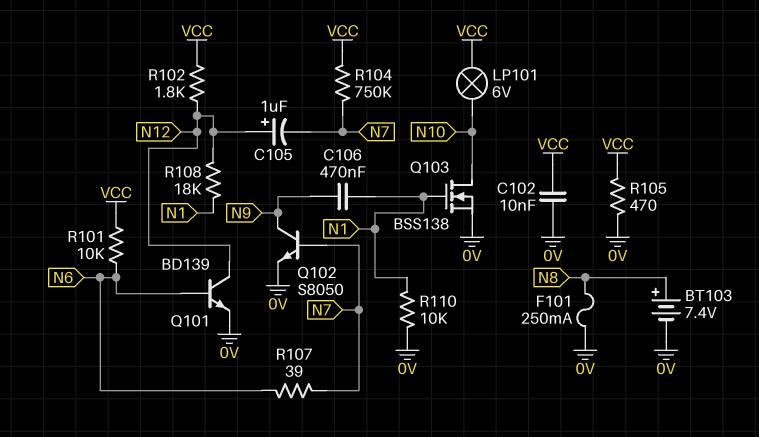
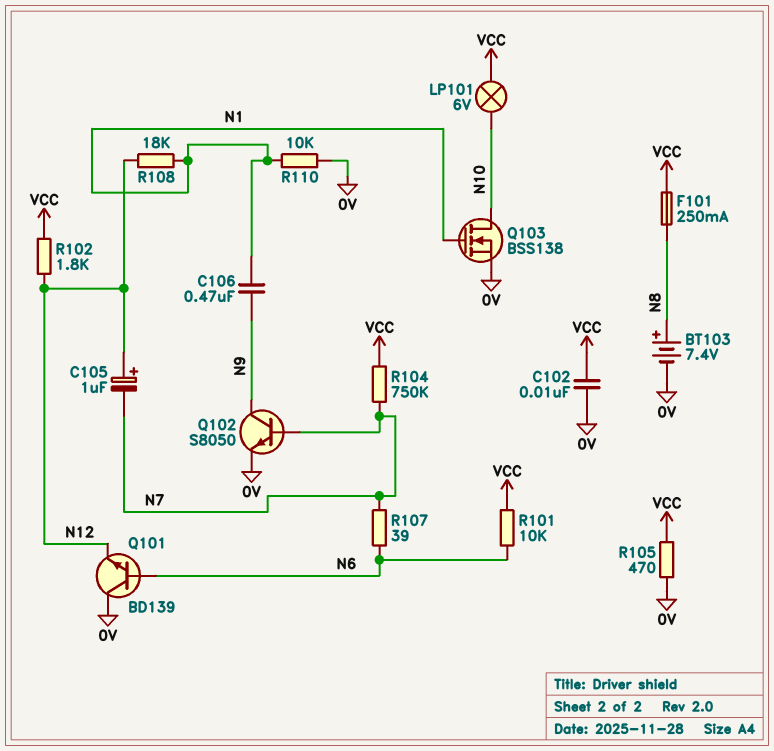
F101: 250mA (0V, N8) -> 250mA (N8, VCC)
Q101: NPN BD139 (B N6, C N12, E 0V) -> NPN BD139 (B N6, C 0V, E N12)

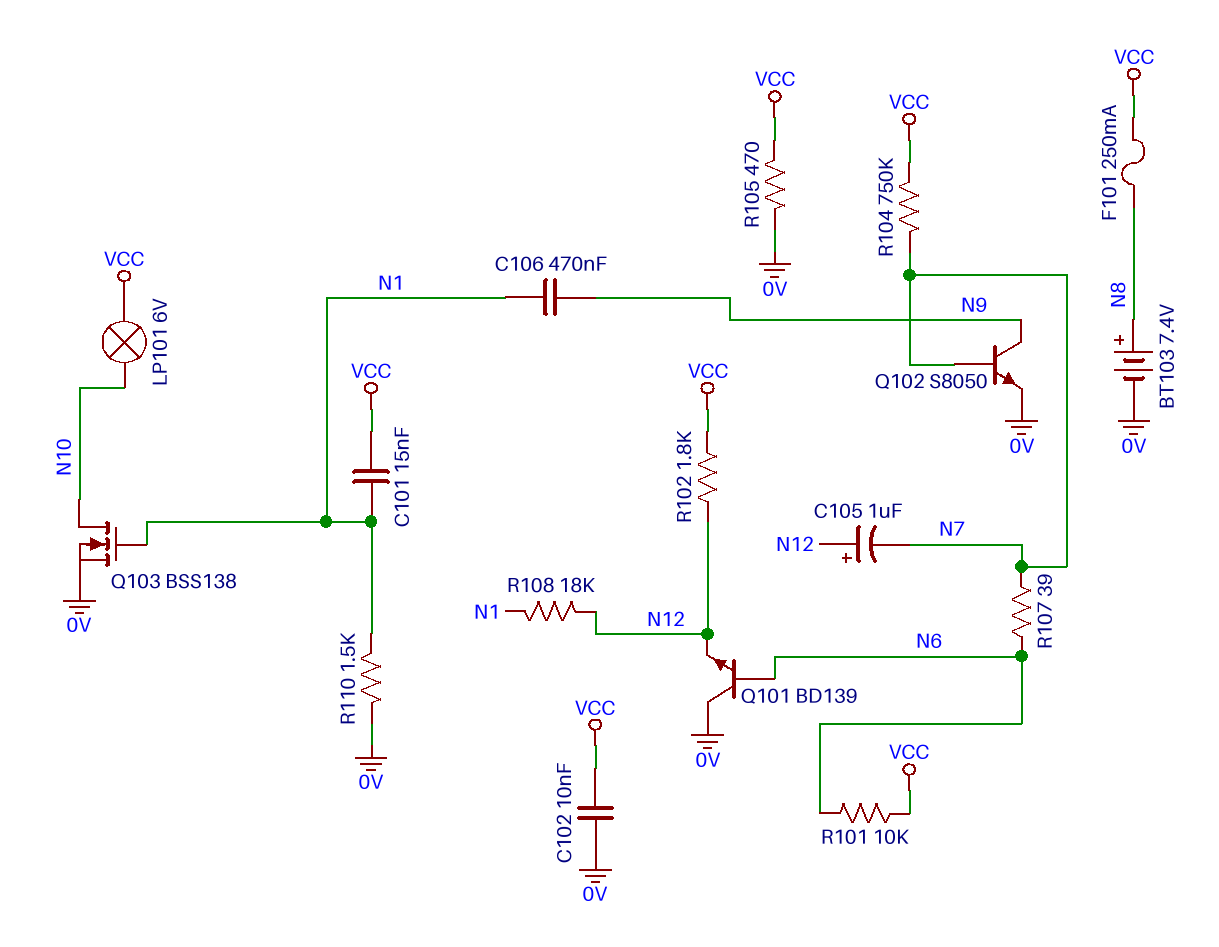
C101: none -> 15nF (N1, VCC)
R110: 10k (0V, N1) -> 1.5k (0V, N1)

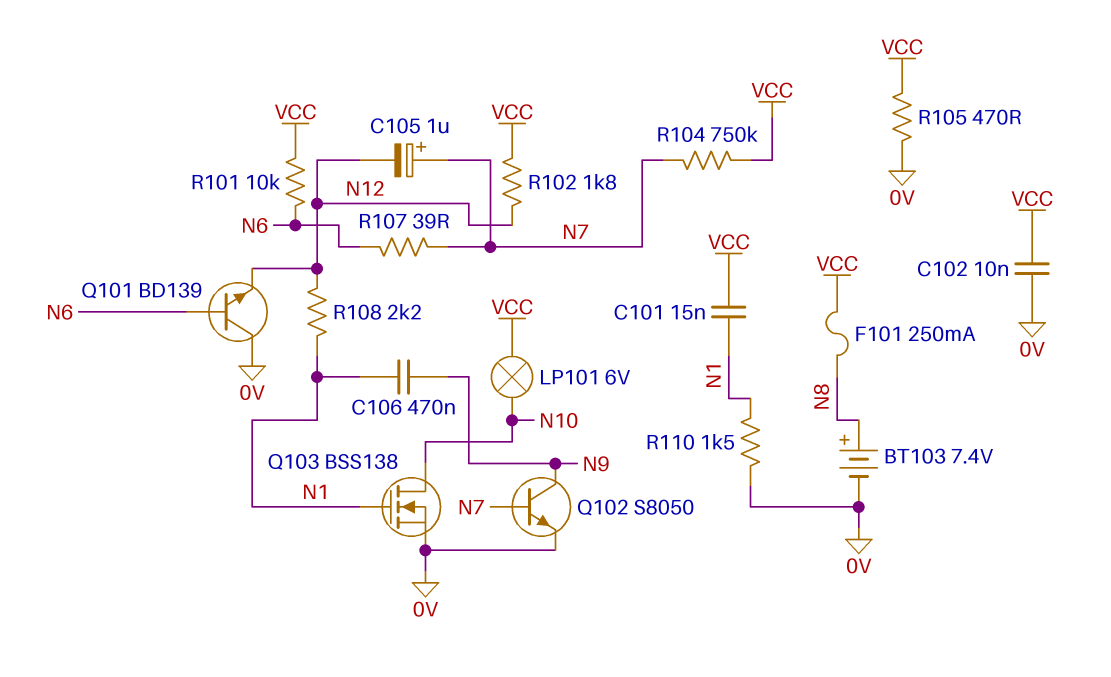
C105: 1uF (plus N12, minus N7) -> 1uF (plus N7, minus N12)
R108: 18k (N1, N12) -> 2.2k (N1, N12)

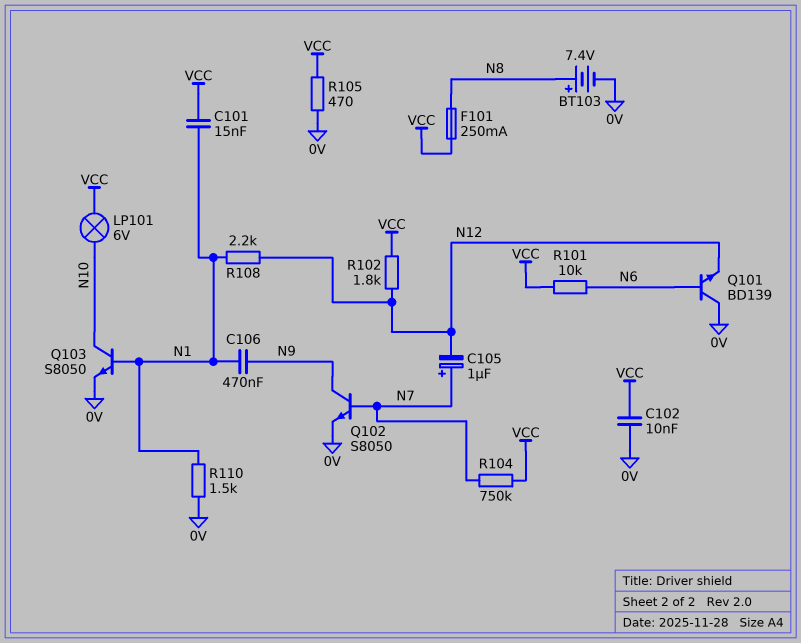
Q103: NMOS BSS138 (G N1, D N10, S 0V) -> NPN S8050 (B N1, C N10, E 0V)
R107: 39 (N6, N7) -> none

